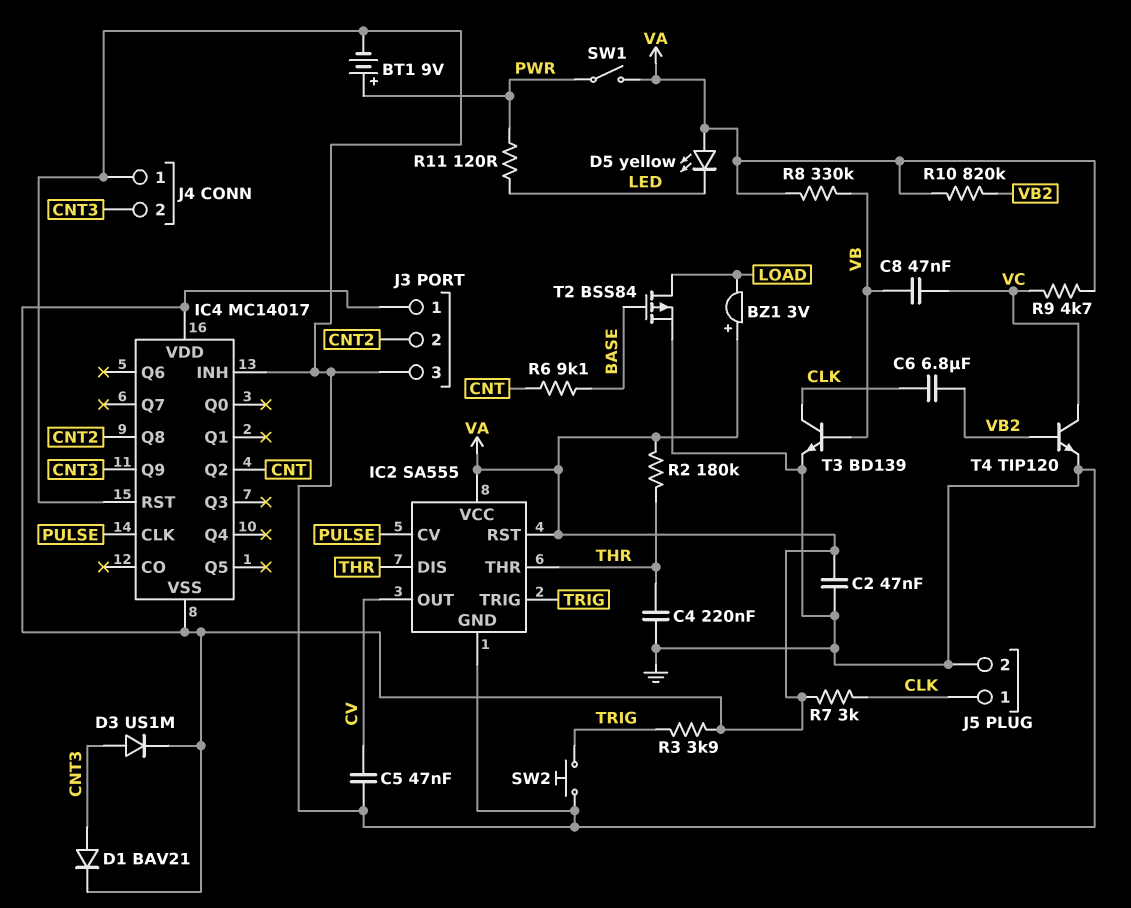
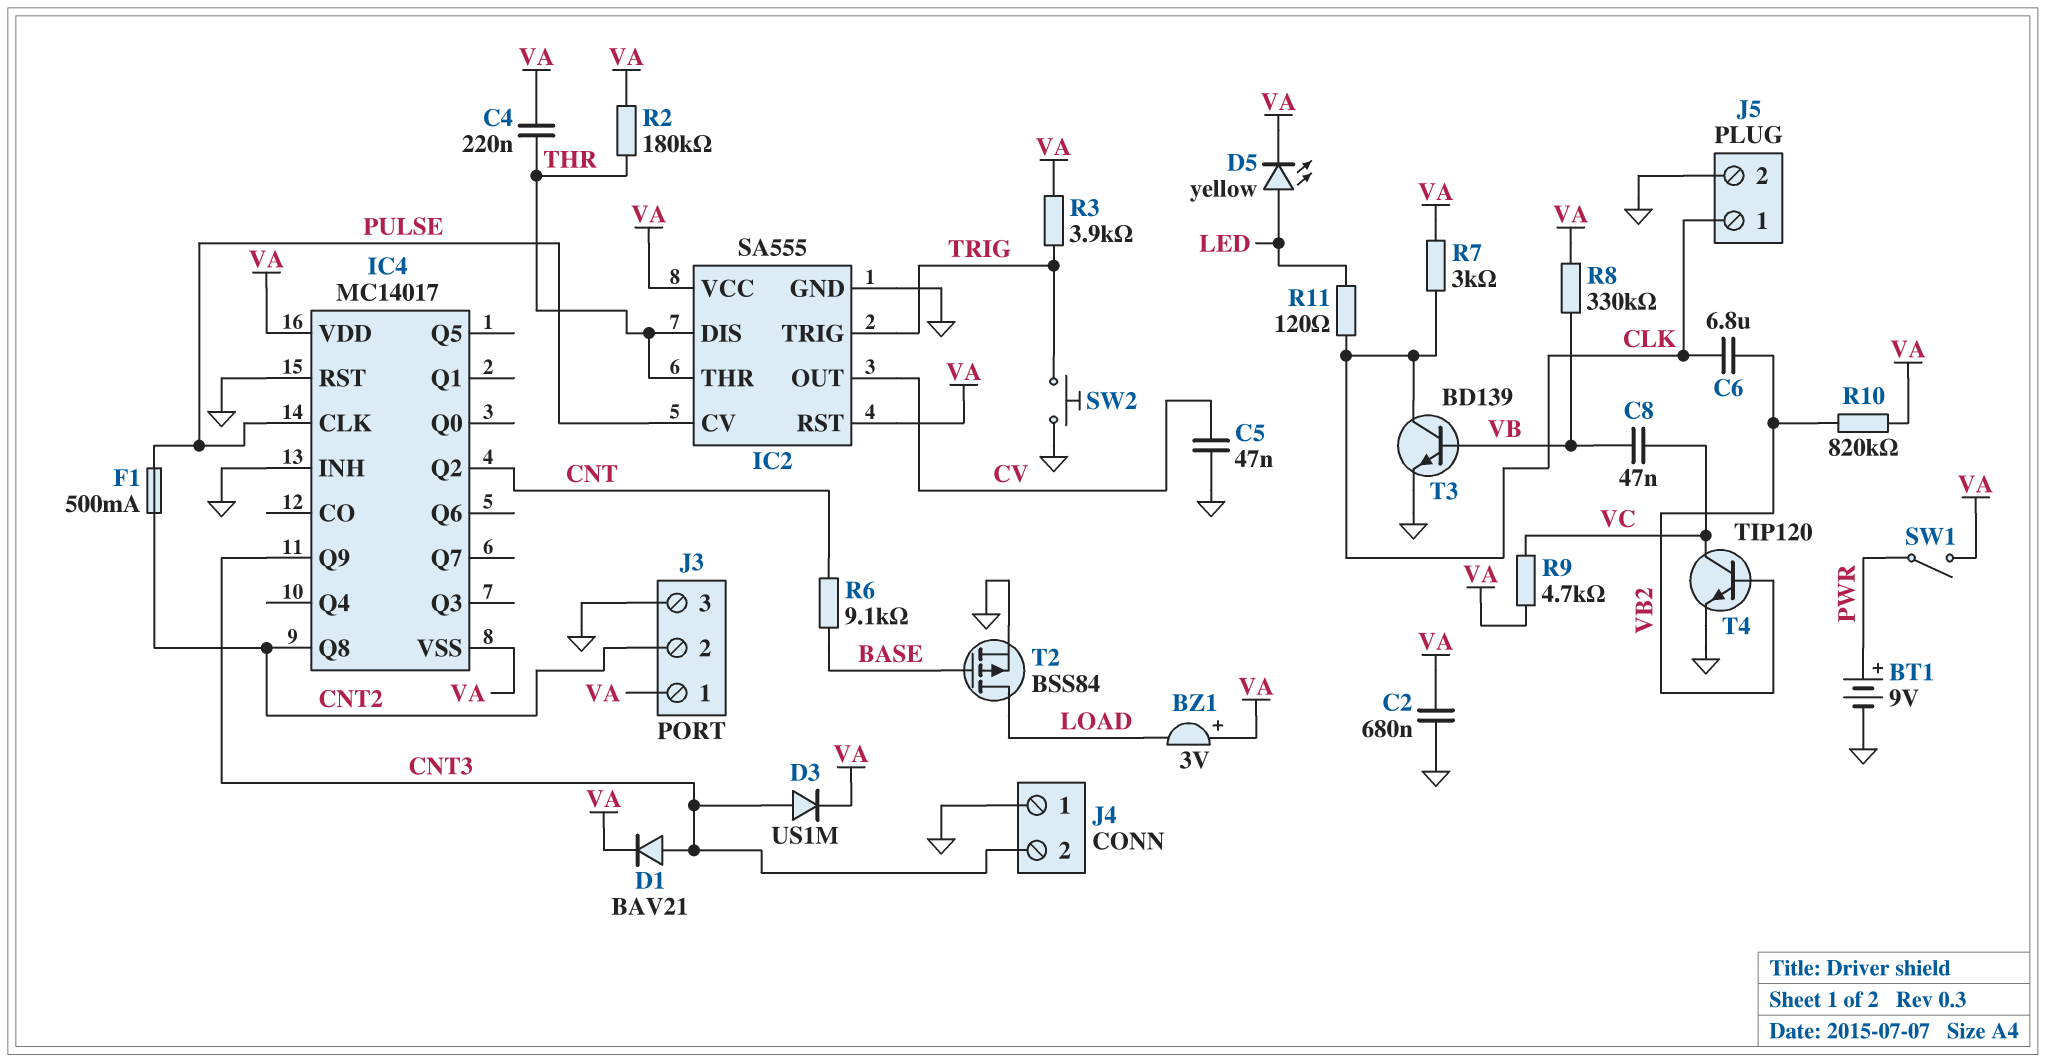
C2: 47nF (GND, VA) -> 680nF (GND, VA)
C4: 220nF (GND, THR) -> 220nF (THR, VA)
D5: LED yellow (A VA, K LED) -> LED yellow (A LED, K VA)
F1: none -> 500mA (CNT2, PULSE)
R11: 120 (LED, PWR) -> 120 (CLK, LED)

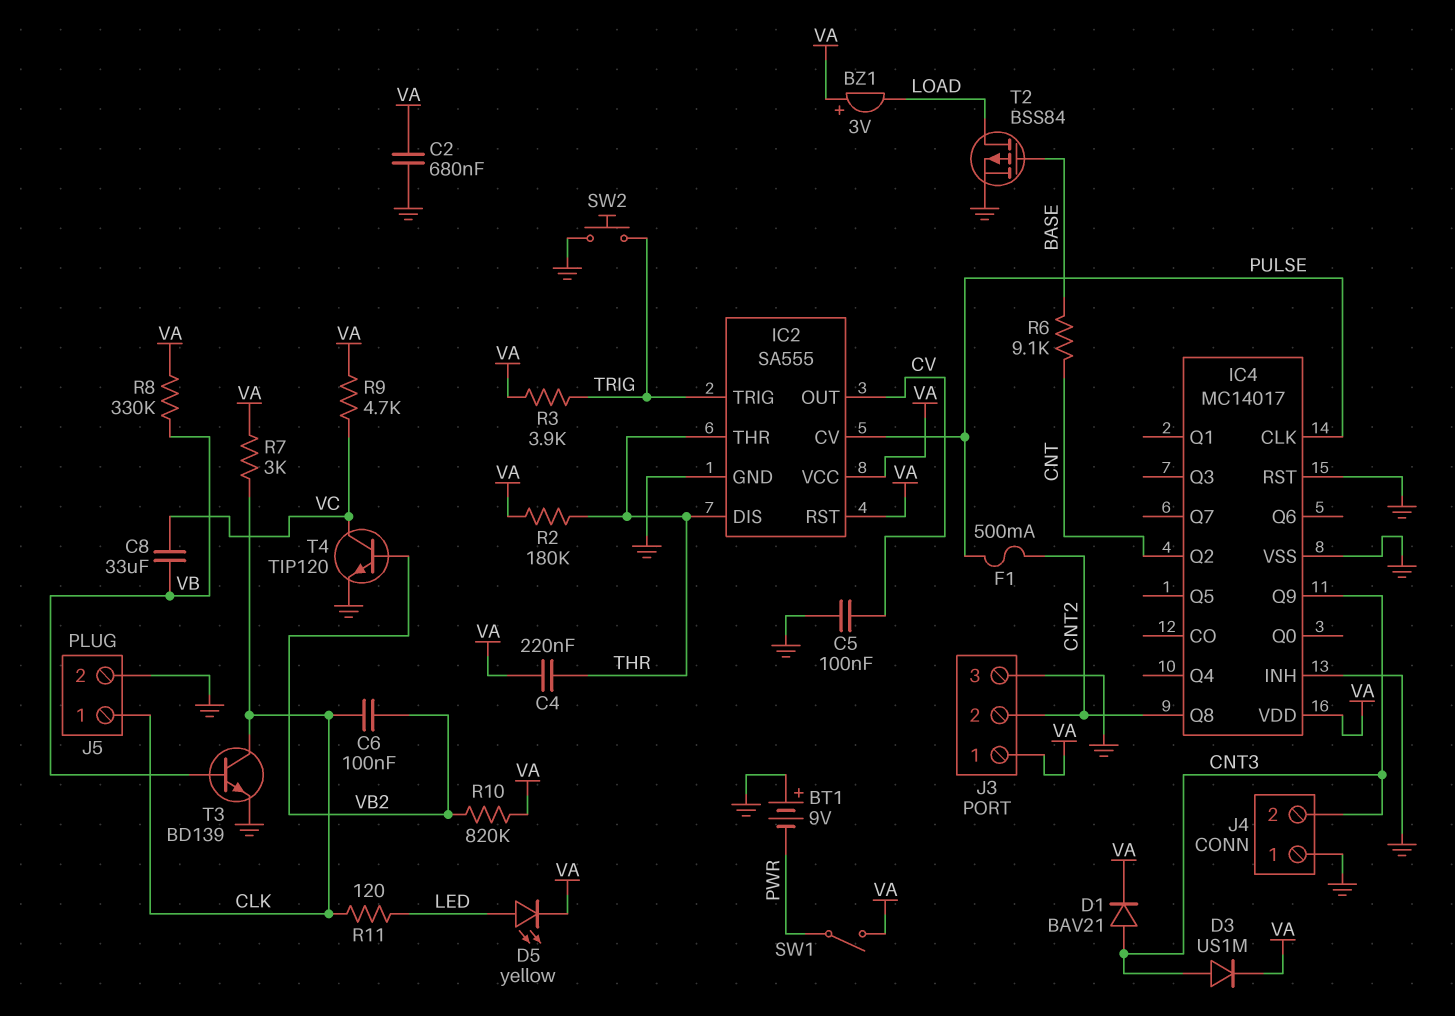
BT1: 9V (plus PWR, minus GND) -> 9V (plus GND, minus PWR)
C5: 47nF (CV, GND) -> 100nF (CV, GND)
C6: 6.8uF (CLK, VB2) -> 100nF (CLK, VB2)
C8: 47nF (VB, VC) -> 33uF (VB, VC)
IC4 pin VSS: VA -> GND

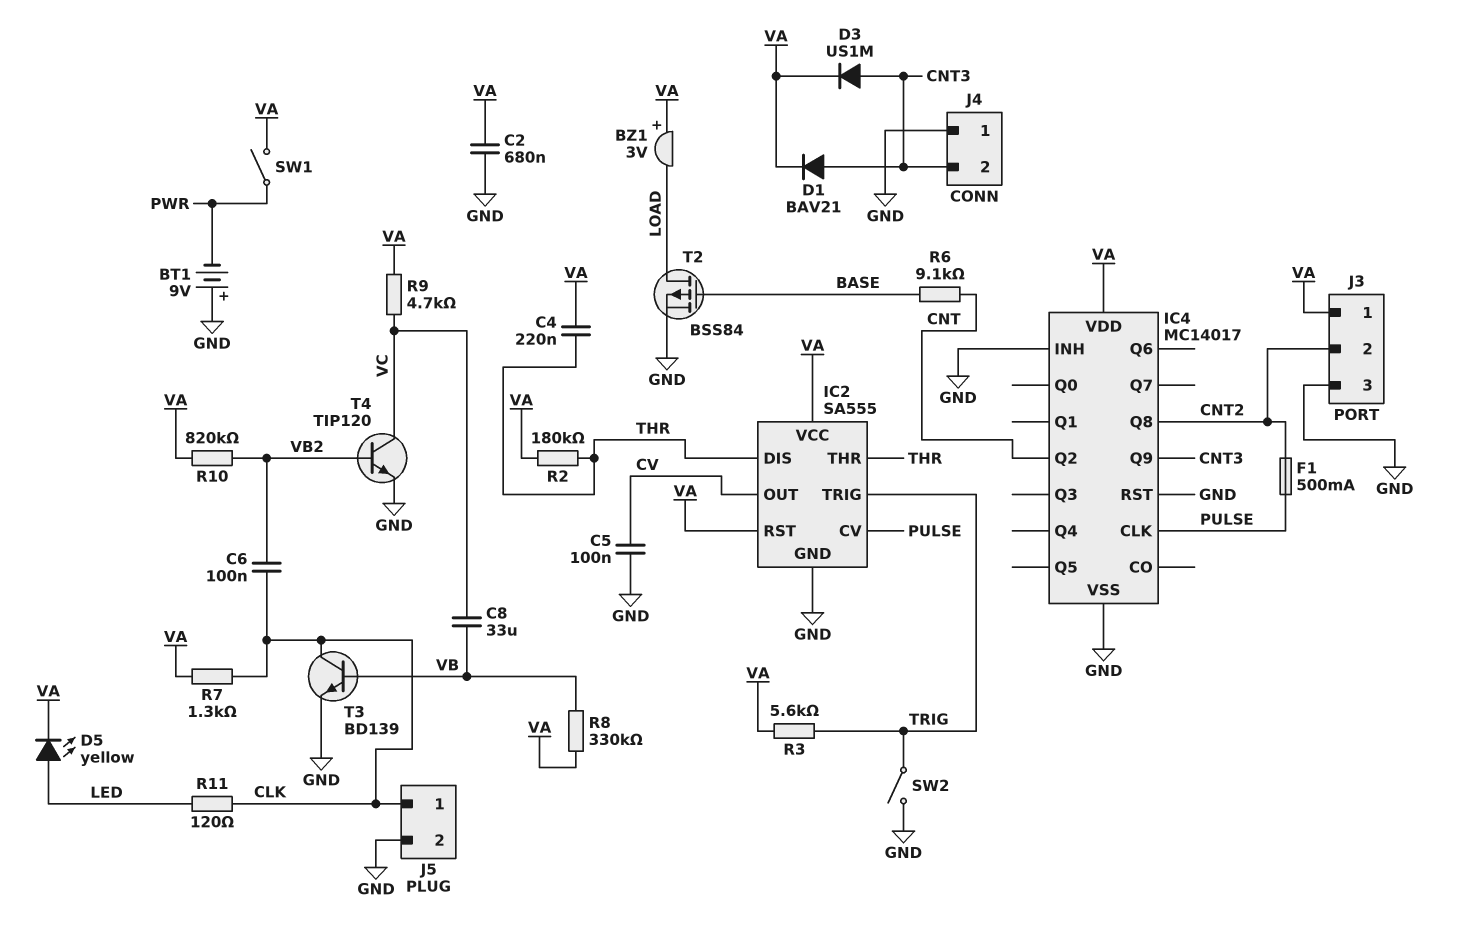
R3: 3.9k (TRIG, VA) -> 5.6k (TRIG, VA)
R7: 3k (CLK, VA) -> 1.3k (CLK, VA)
SW2: button (GND, TRIG) -> switch (GND, TRIG)

